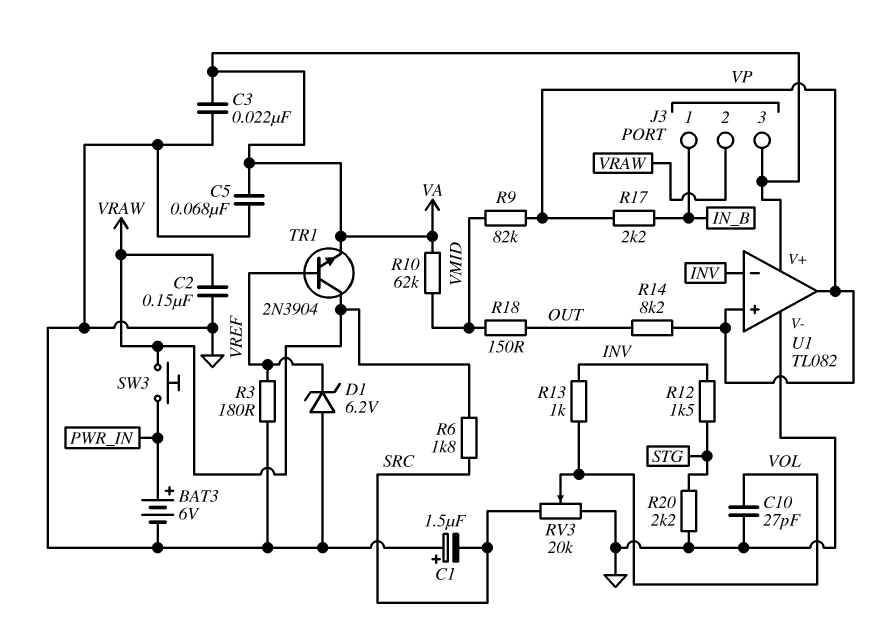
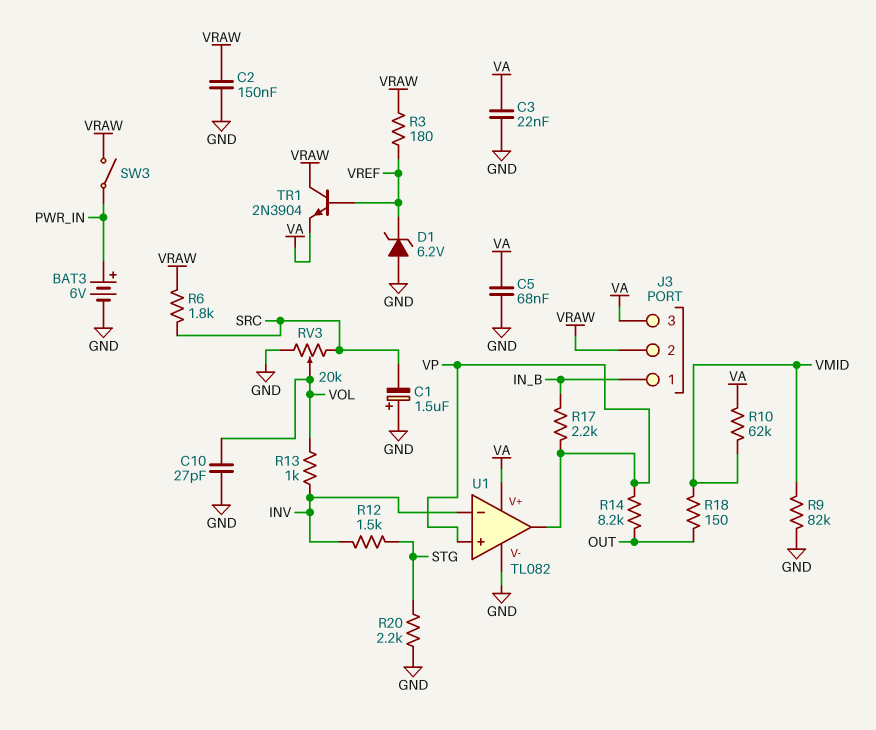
R3: 180 (GND, VREF) -> 180 (VRAW, VREF)
R9: 82k (VMID, VP) -> 82k (GND, VMID)
SW3: button (PWR_IN, VRAW) -> switch (PWR_IN, VRAW)

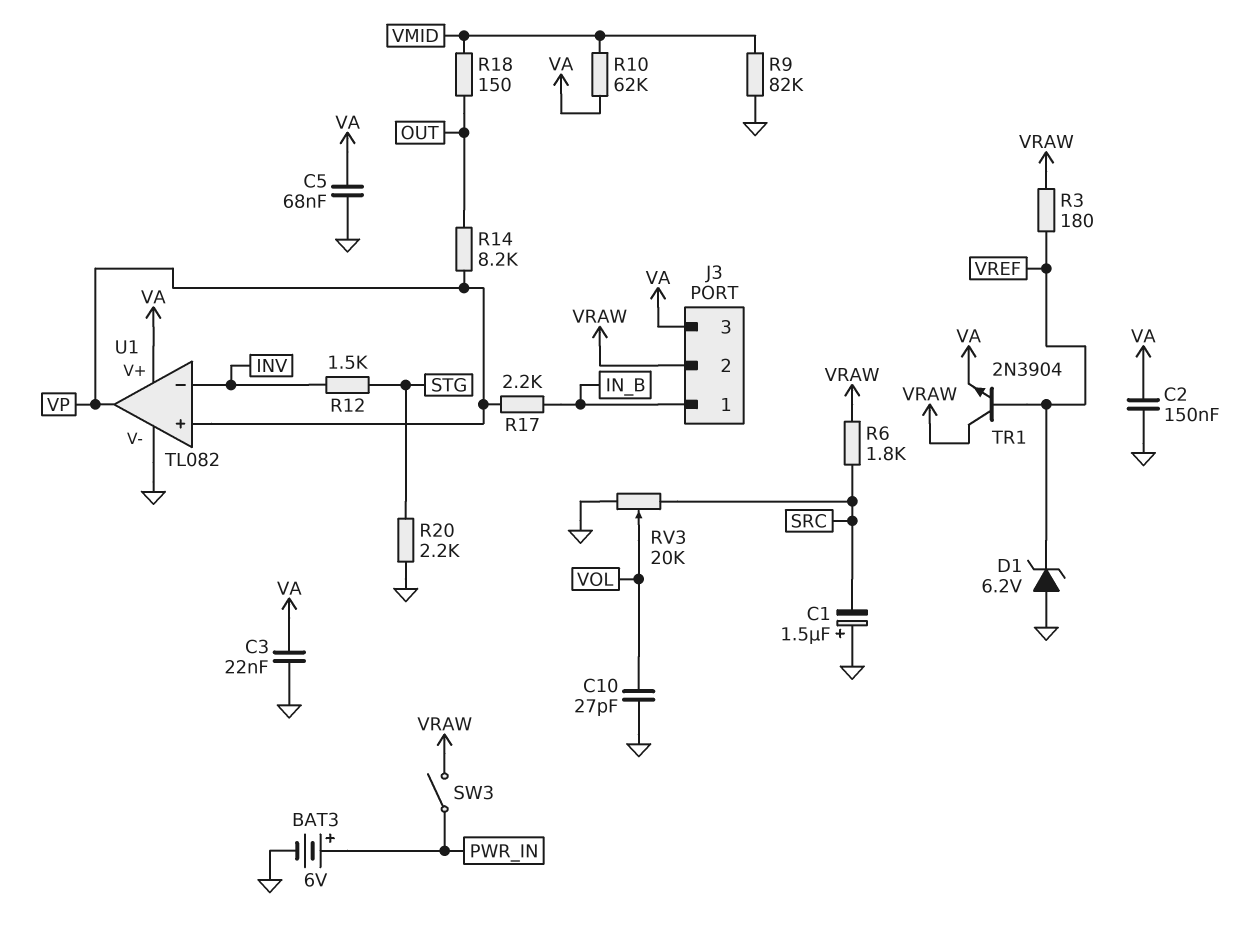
C2: 150nF (GND, VRAW) -> 150nF (GND, VA)
R13: 1k (INV, VOL) -> none

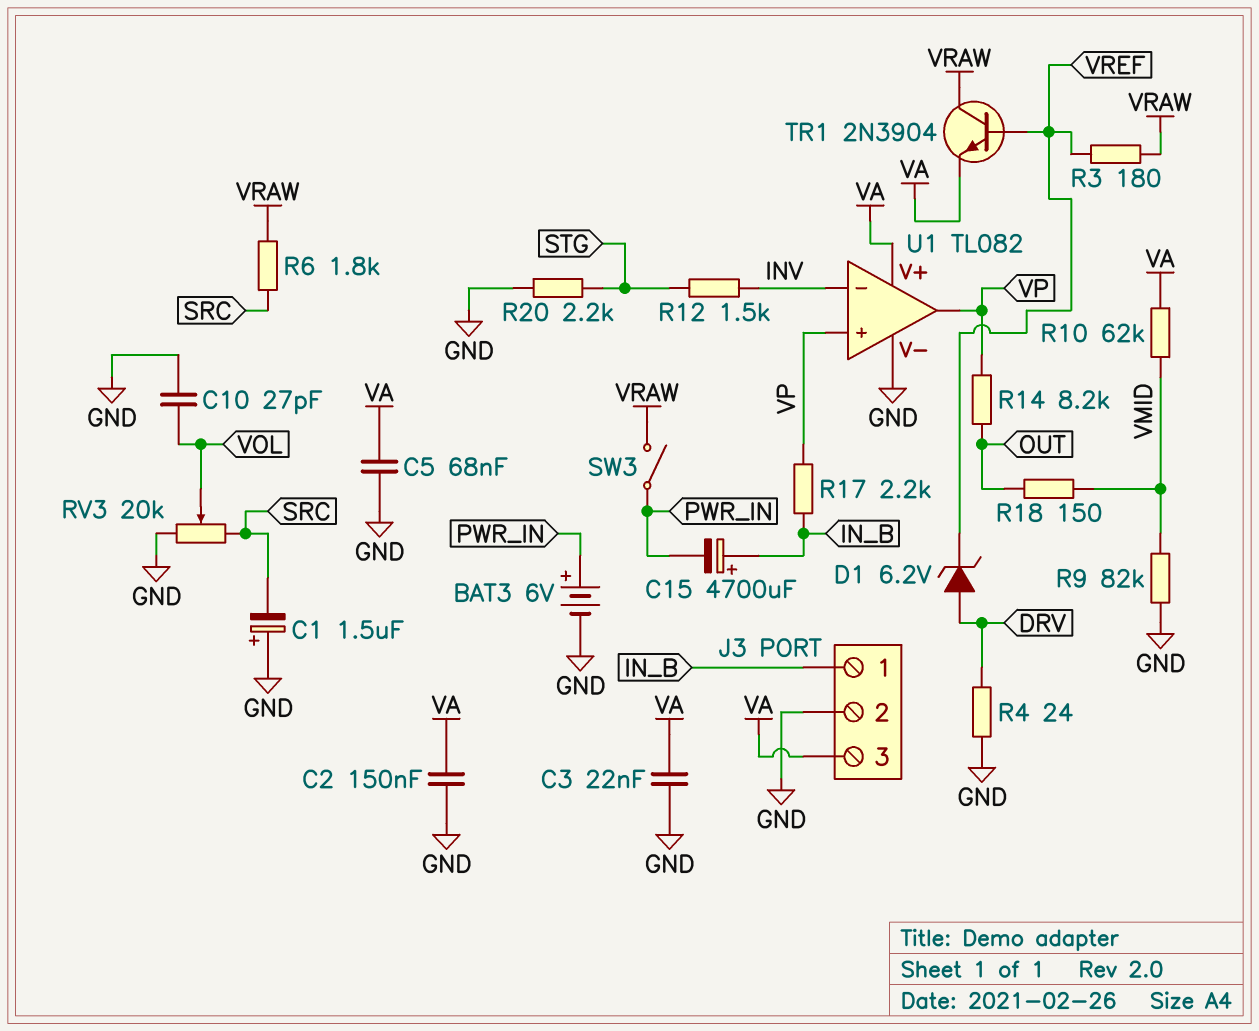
C15: none -> 4700uF (plus IN_B, minus PWR_IN)
D1: zener 6.2V (A GND, K VREF) -> zener 6.2V (A DRV, K VREF)
J3 pin 2: VRAW -> GND
R4: none -> 24 (DRV, GND)

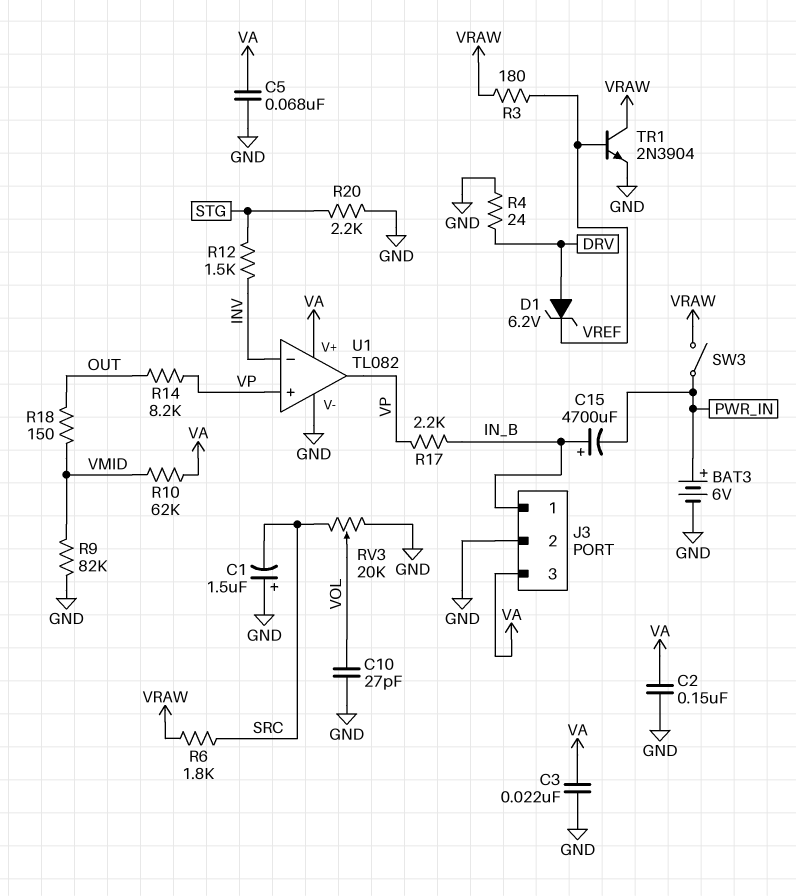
TR1: NPN 2N3904 (B VREF, C VRAW, E VA) -> NPN 2N3904 (B VREF, C VRAW, E GND)

